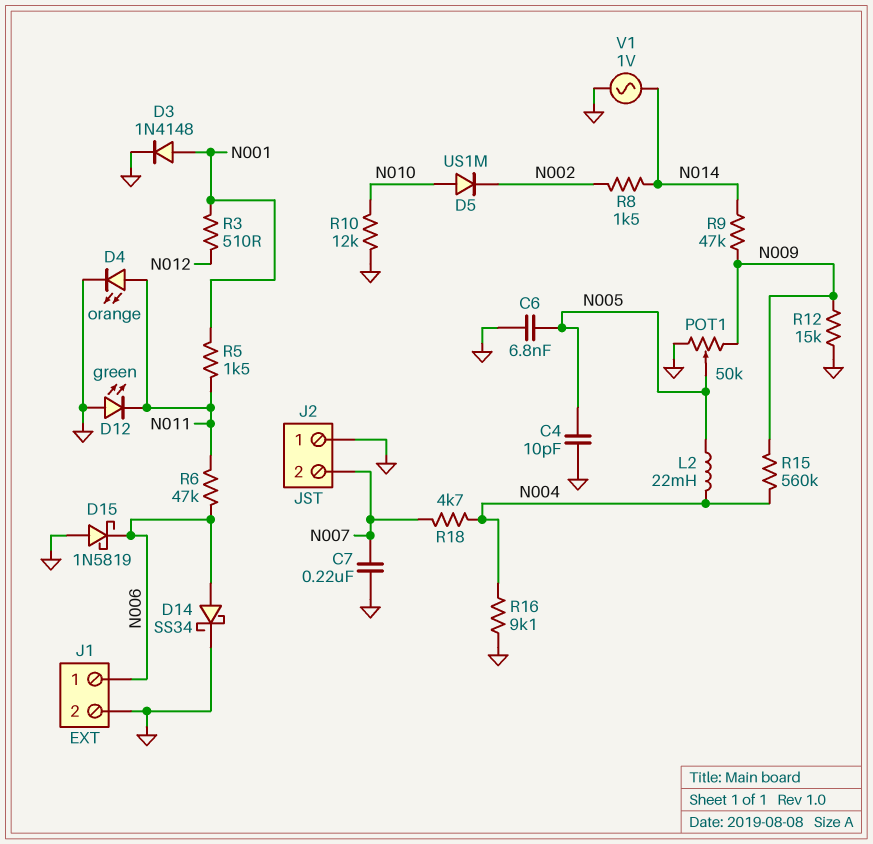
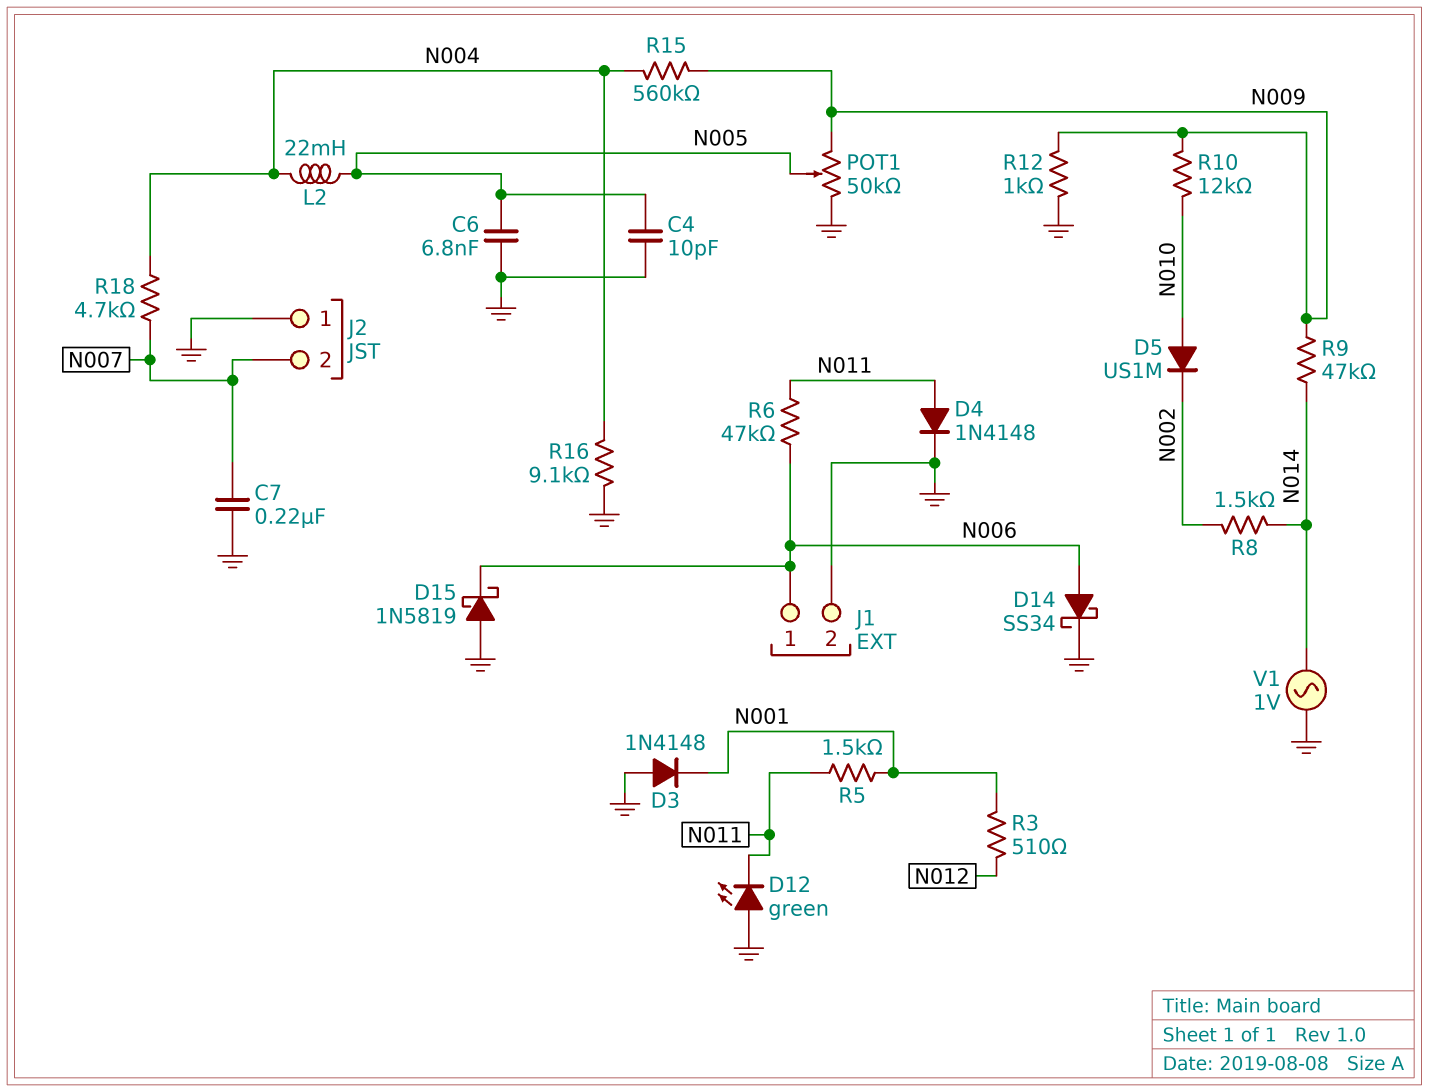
D3: diode 1N4148 (A N001, K GND) -> diode 1N4148 (A GND, K N001)
D4: LED orange (A N011, K GND) -> diode 1N4148 (A N011, K GND)
R10: 12k (GND, N010) -> 12k (N009, N010)
R12: 15k (GND, N009) -> 1k (GND, N009)

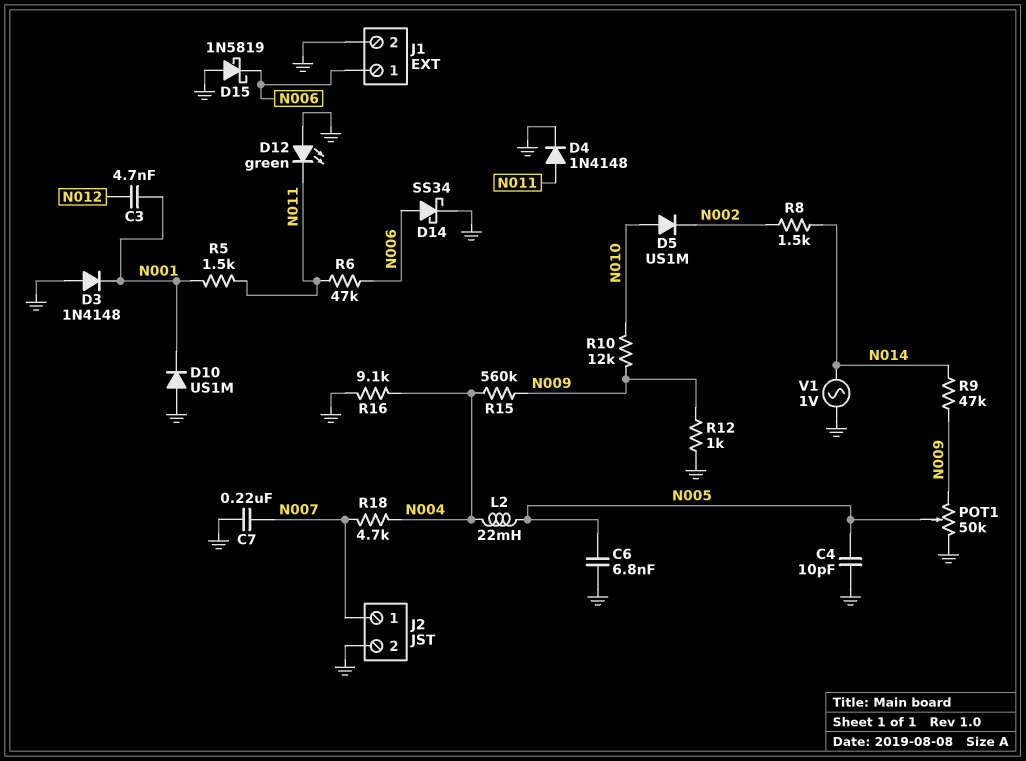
C3: none -> 4.7nF (N001, N012)
D10: none -> diode US1M (A GND, K N001)
J2 pin 1: GND -> N007
J2 pin 2: N007 -> GND
R3: 510 (N001, N012) -> none

